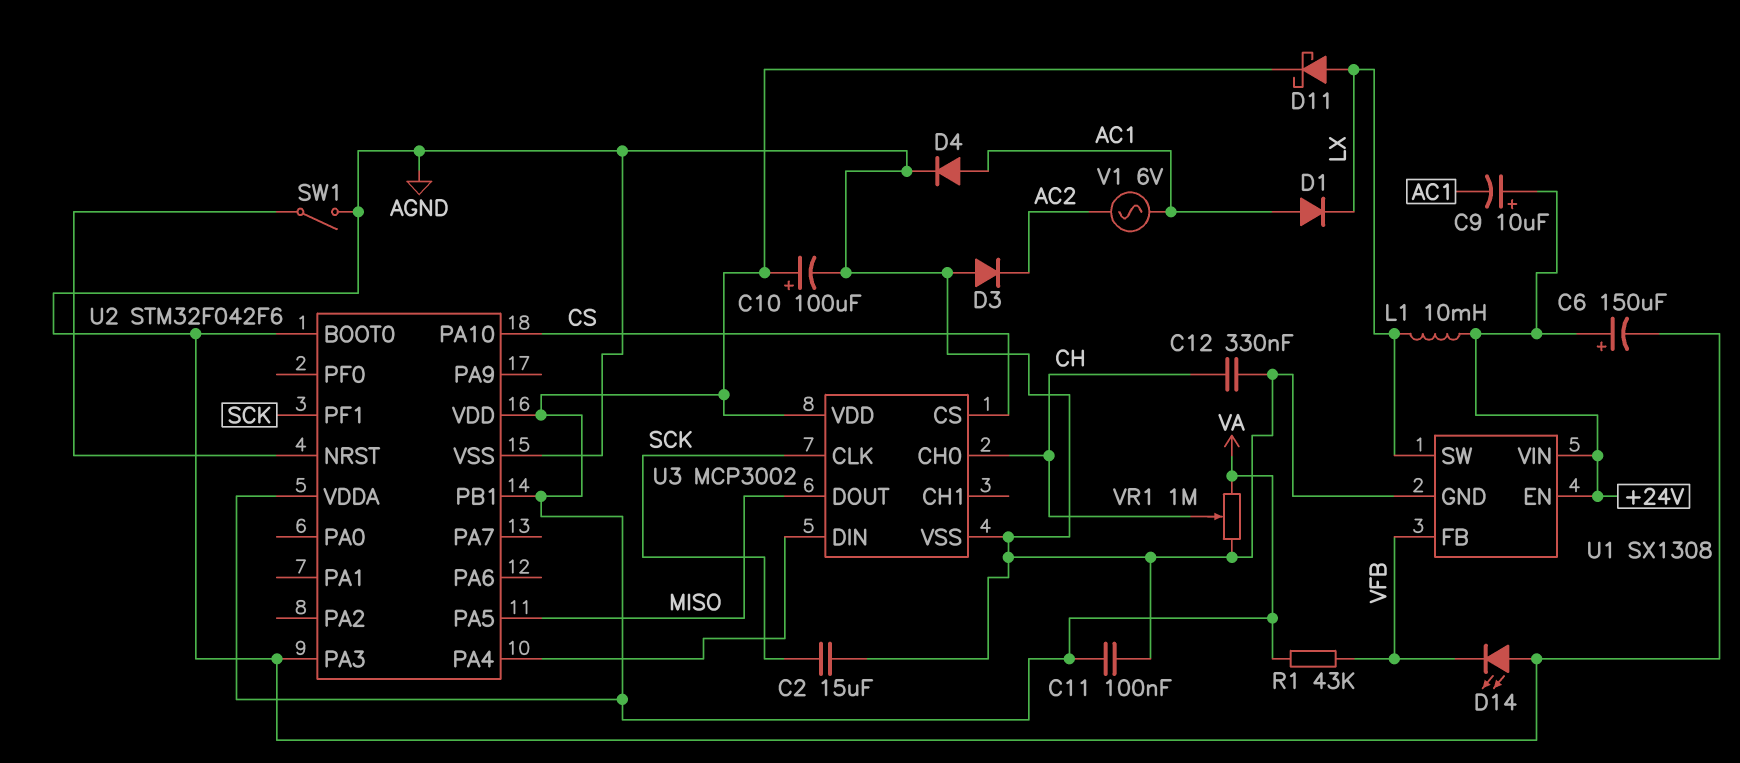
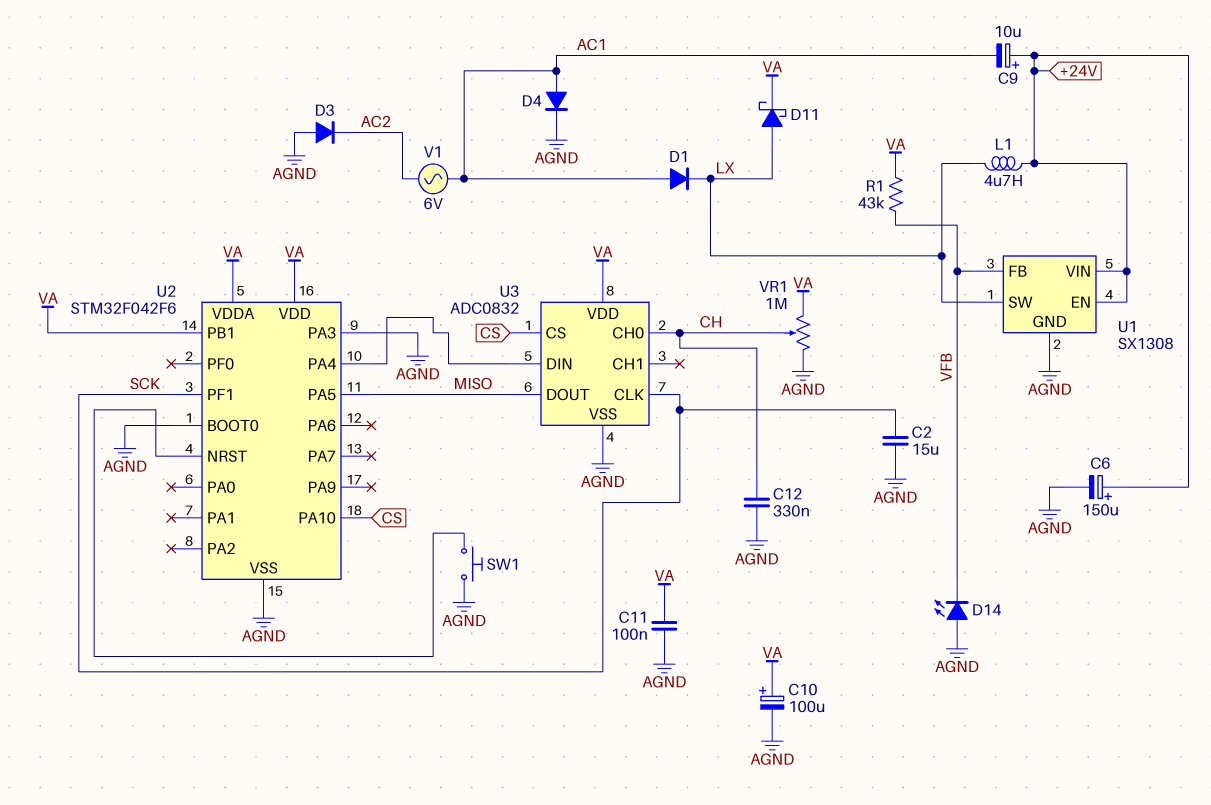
L1: 10mH (+24V, LX) -> 4.7uH (+24V, LX)
SW1: switch (AGND, U2/NRST) -> button (AGND, U2/NRST)
U3: MCP3002 -> ADC0832

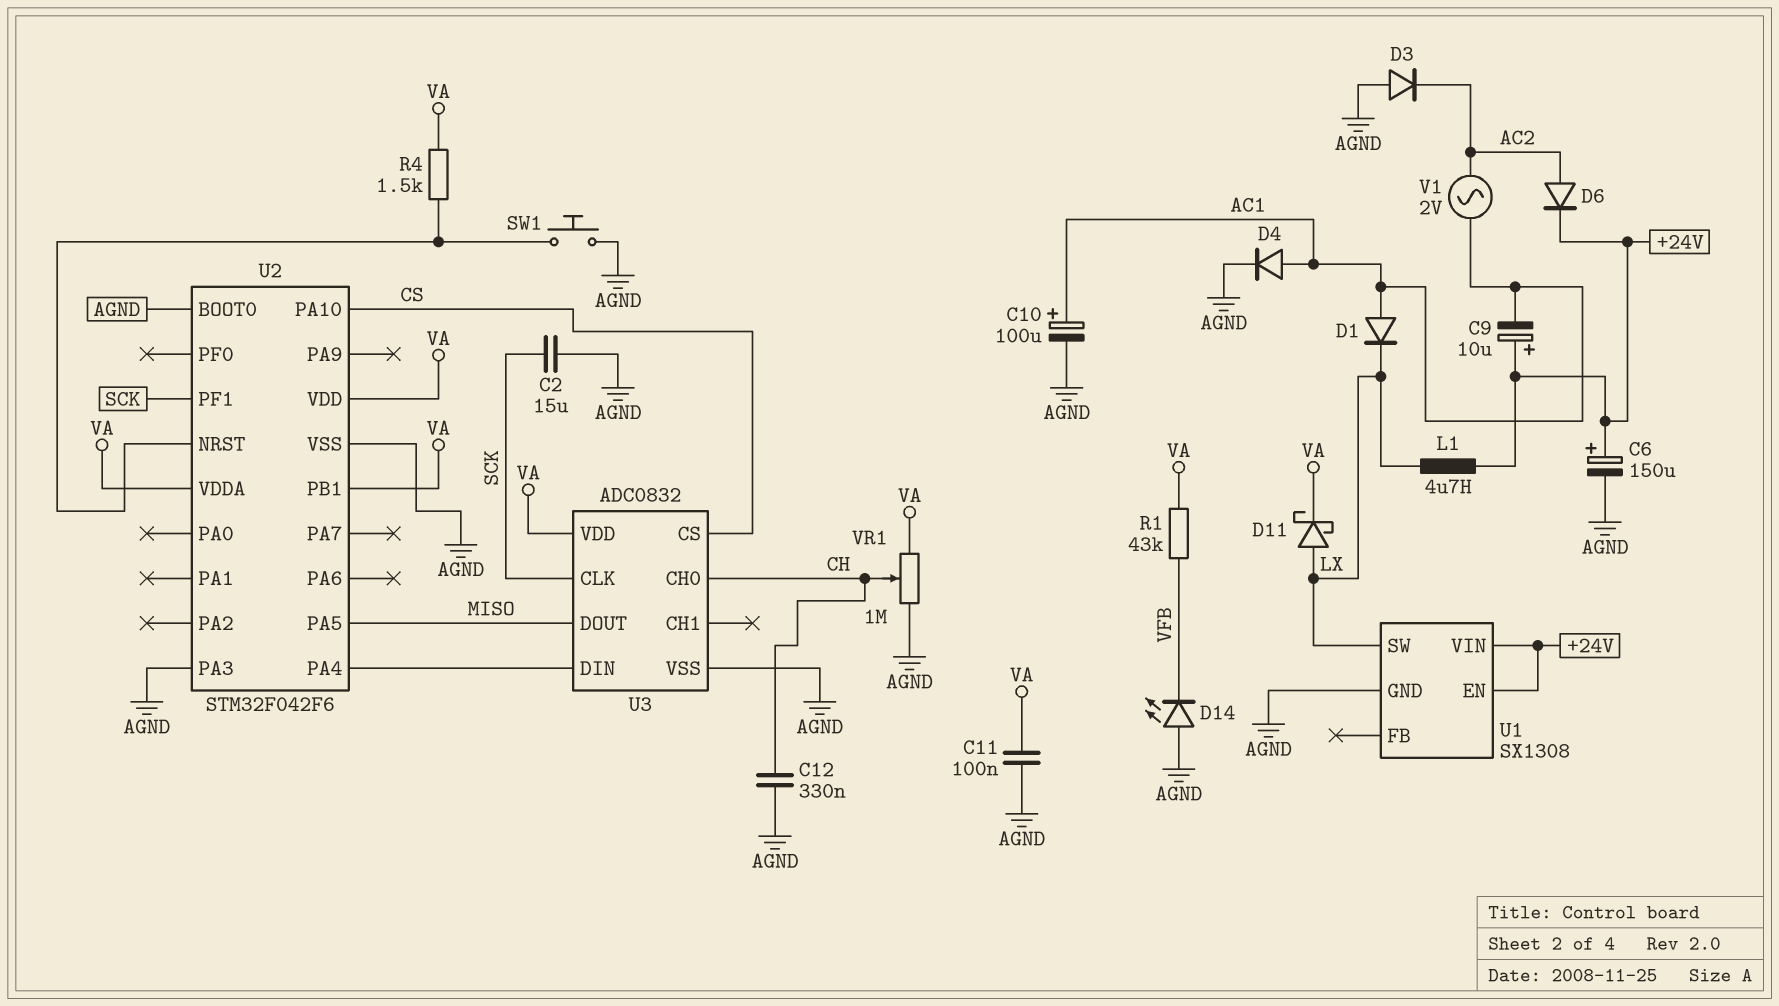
C10: 100uF (plus VA, minus AGND) -> 100uF (plus AC1, minus AGND)
D6: none -> diode (A AC2, K +24V)
R4: none -> 1.5k (U2/NRST, VA)
U1 pin FB: VFB -> none
V1: AC 6V (AC1, AC2) -> AC 2V (AC1, AC2)

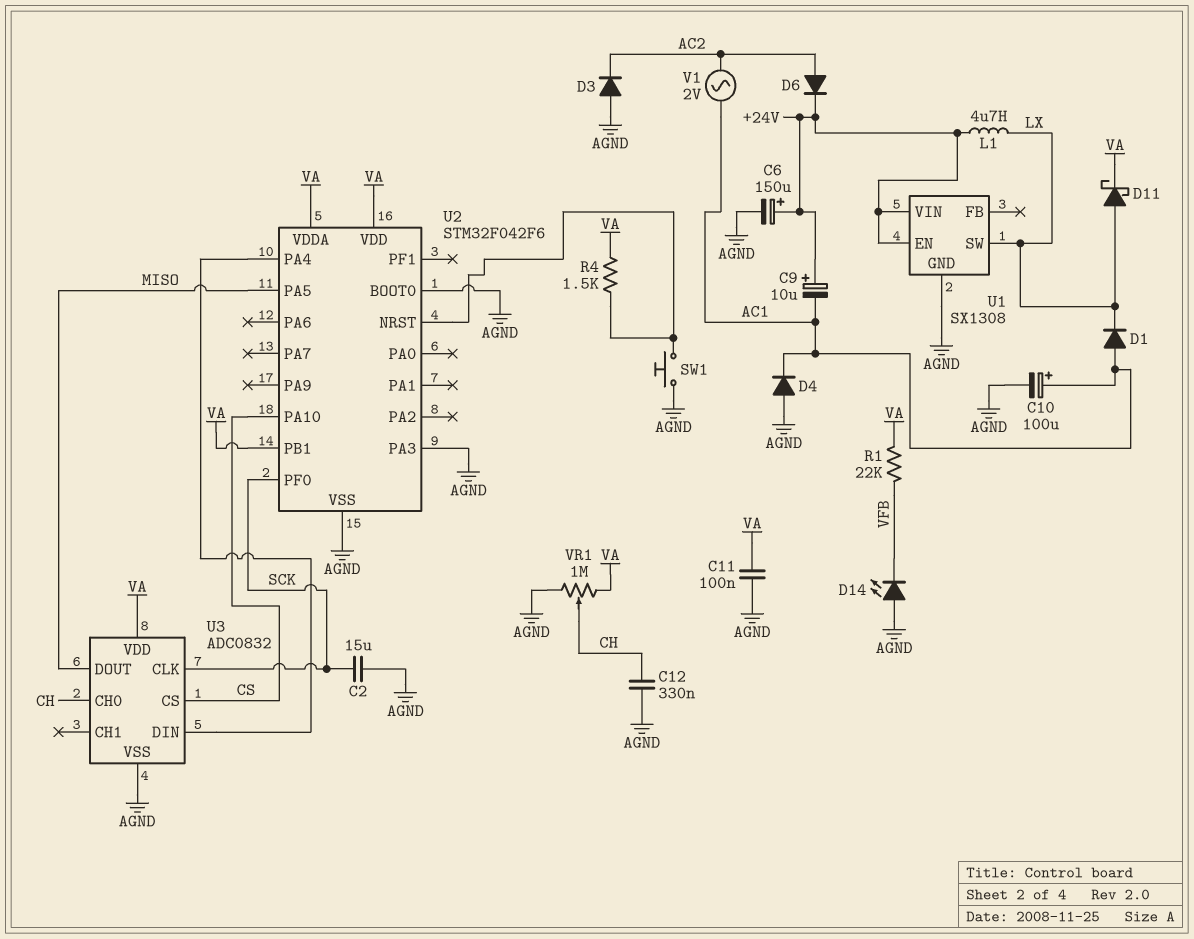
D4: diode (A AC1, K AGND) -> diode (A AGND, K AC1)
R1: 43k (VA, VFB) -> 22k (VA, VFB)
U2 pin PF0: none -> SCK
U2 pin PF1: SCK -> none

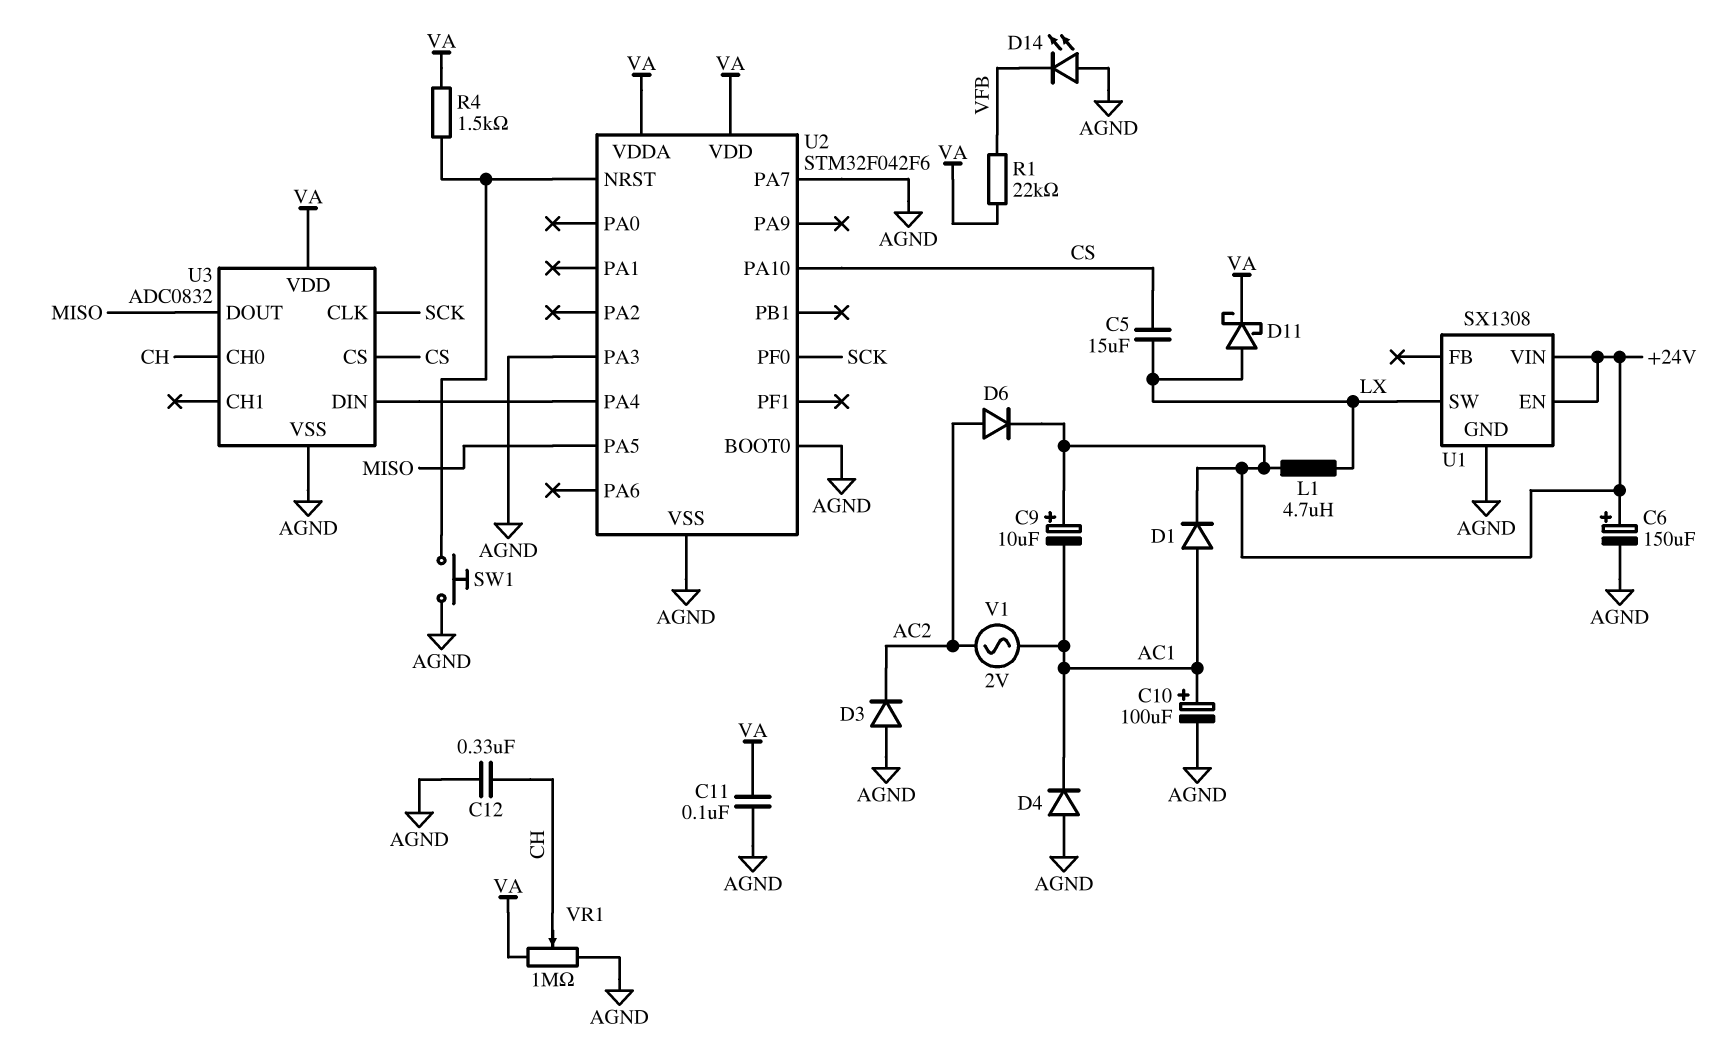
C2: 15uF (AGND, SCK) -> none
C5: none -> 15uF (CS, LX)
D1: diode (A AC1, K LX) -> diode (A AC1, K +24V)
U2 pin PA7: none -> AGND
U2 pin PB1: VA -> none

